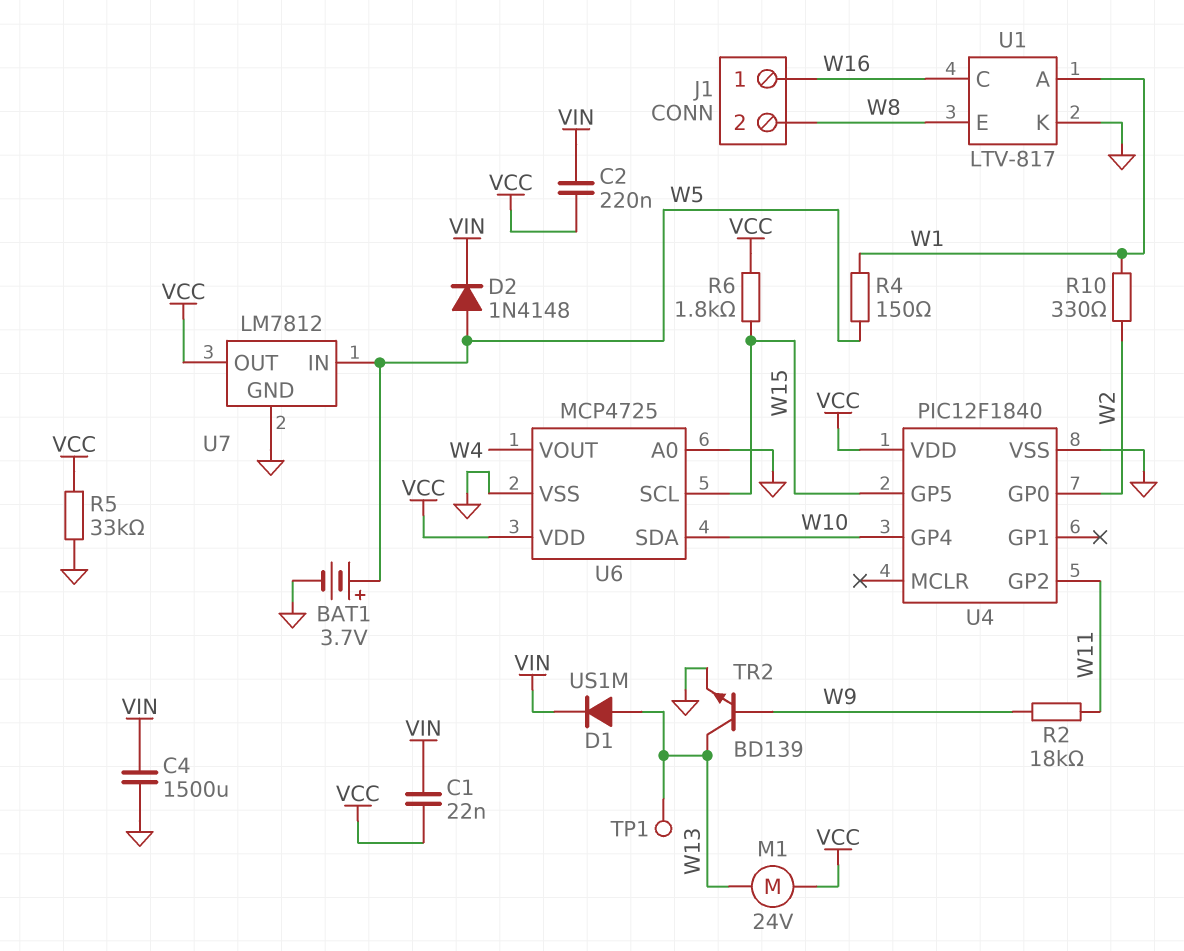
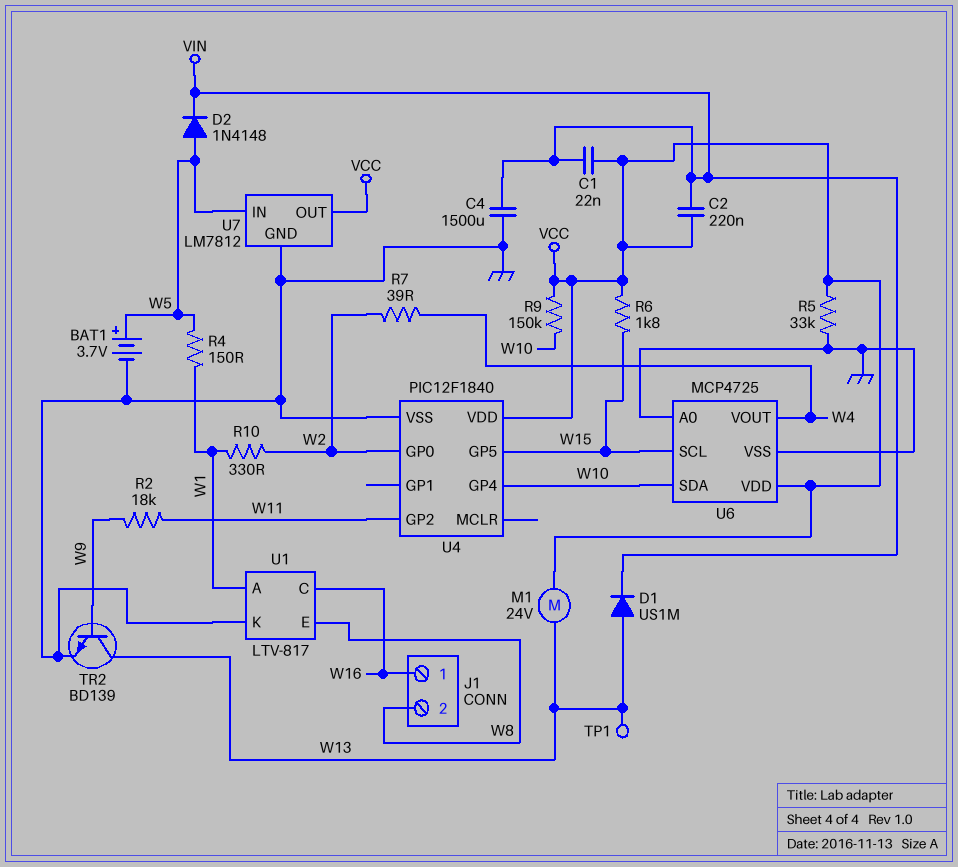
R7: none -> 39 (W2, W4)
R9: none -> 150k (VCC, W10)

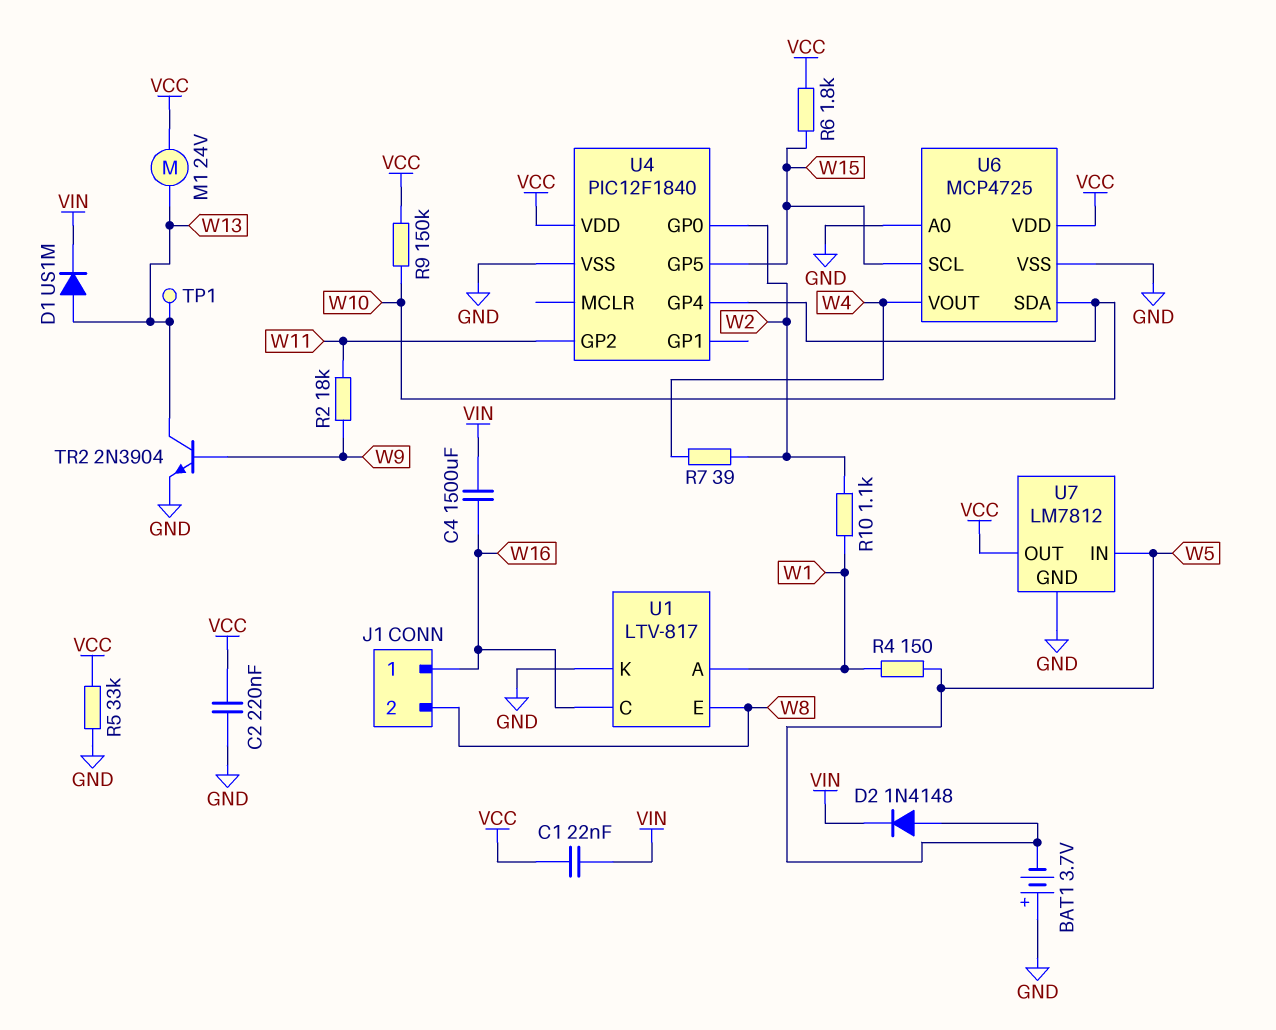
BAT1: 3.7V (plus W5, minus GND) -> 3.7V (plus GND, minus W5)
C2: 220nF (VCC, VIN) -> 220nF (GND, VCC)
C4: 1500uF (GND, VIN) -> 1500uF (VIN, W16)
R10: 330 (W1, W2) -> 1.1k (W1, W2)
TR2: NPN BD139 (B W9, C W13, E GND) -> NPN 2N3904 (B W9, C W13, E GND)

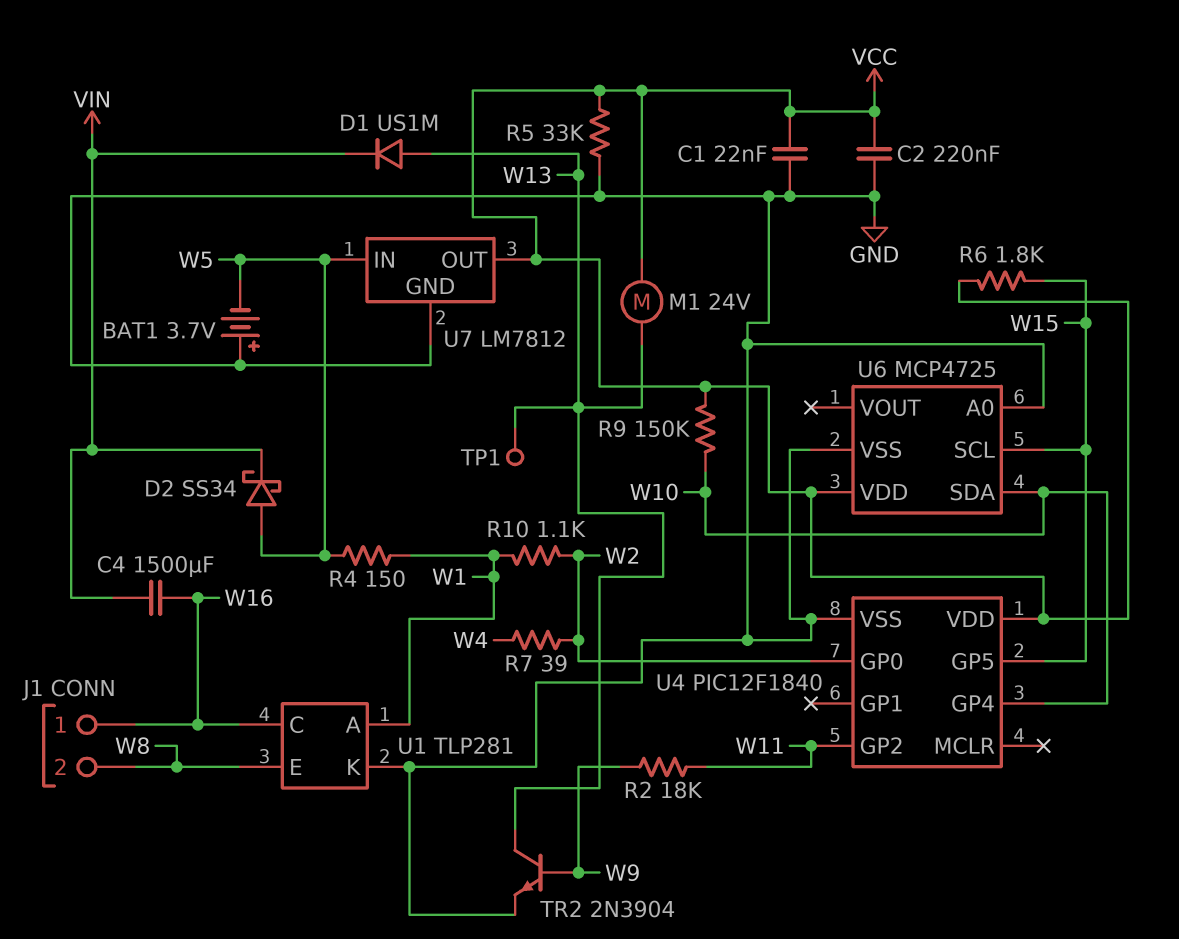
C1: 22nF (VCC, VIN) -> 22nF (GND, VCC)
D2: diode 1N4148 (A W5, K VIN) -> schottky SS34 (A W5, K VIN)
U1: LTV-817 -> TLP281
U6 pin VOUT: W4 -> none

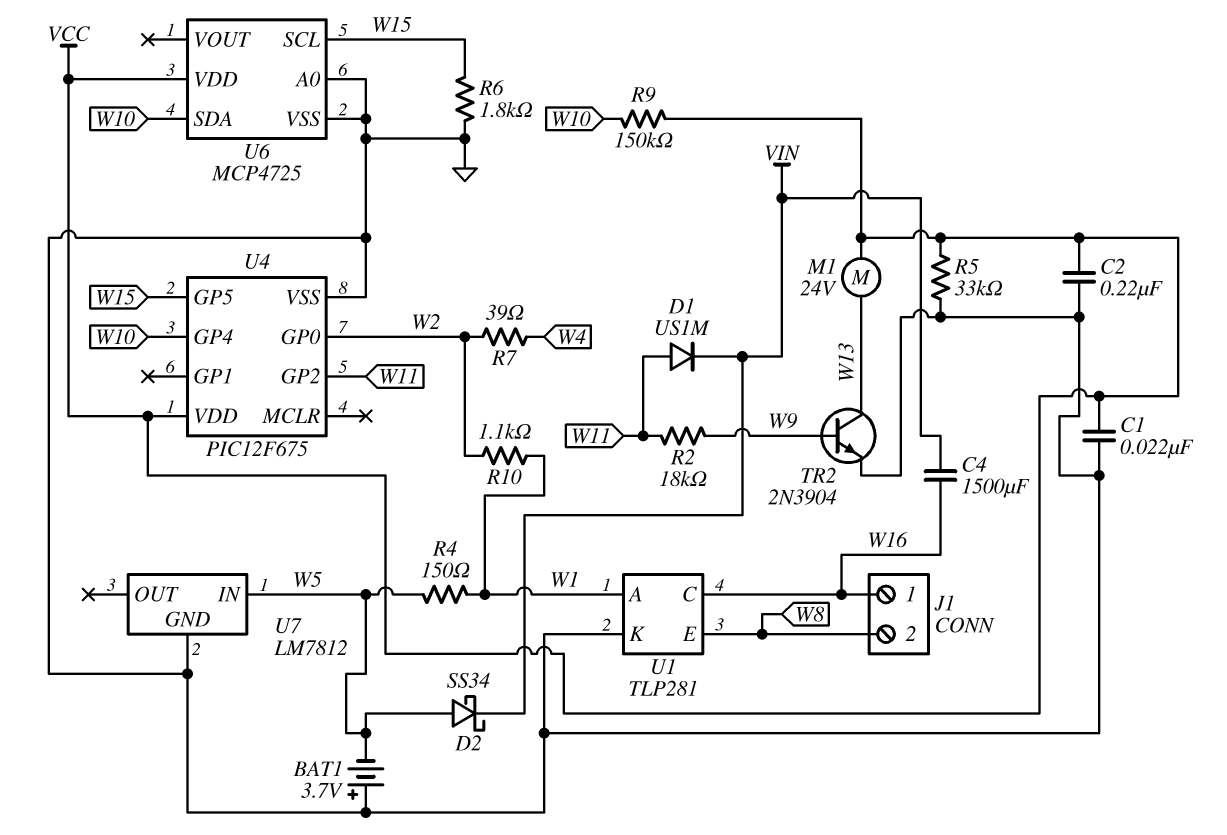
D1: diode US1M (A W13, K VIN) -> diode US1M (A W11, K VIN)
R6: 1.8k (VCC, W15) -> 1.8k (GND, W15)
TP1: test point (W13) -> none
U4: PIC12F1840 -> PIC12F675
U7 pin OUT: VCC -> none

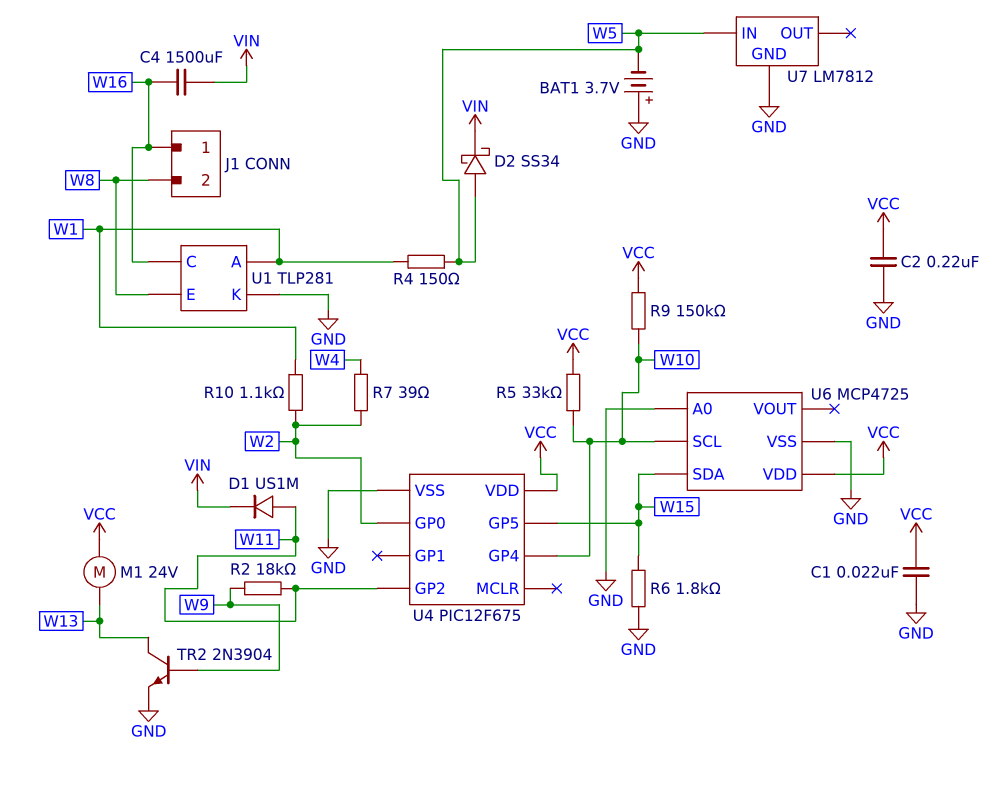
R5: 33k (GND, VCC) -> 33k (VCC, W10)
U6 pin SCL: W15 -> W10
U6 pin SDA: W10 -> W15

